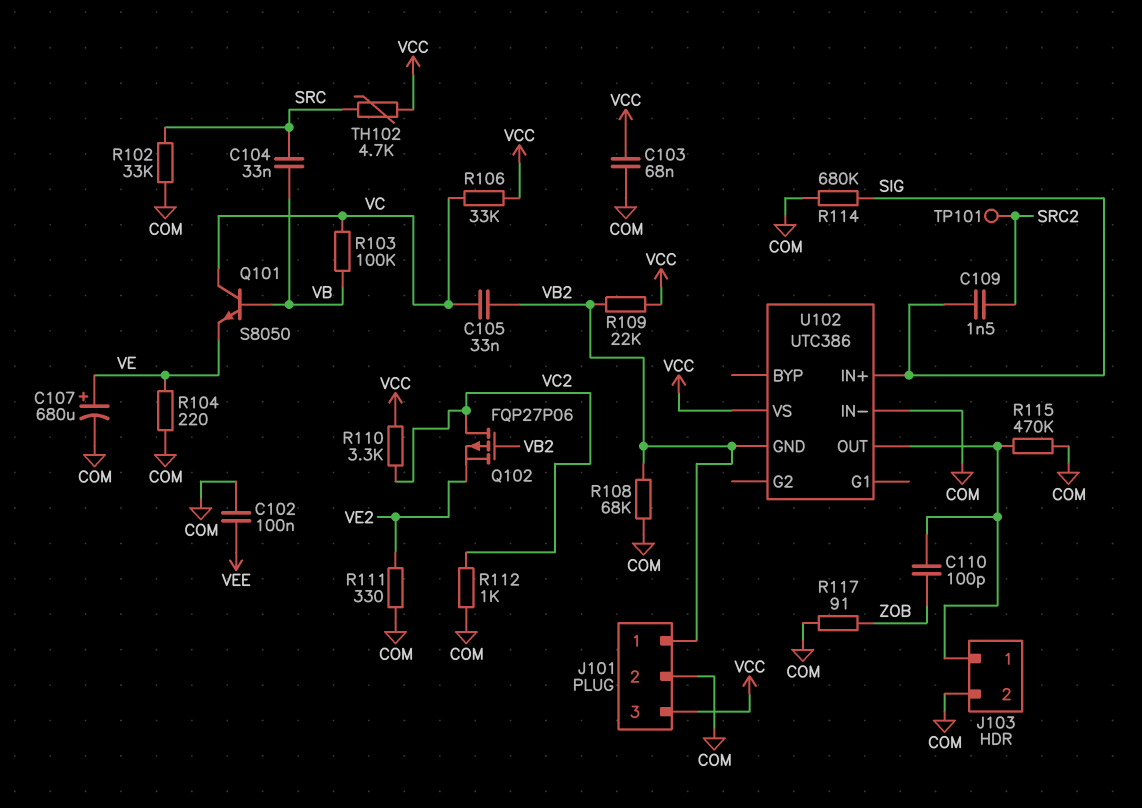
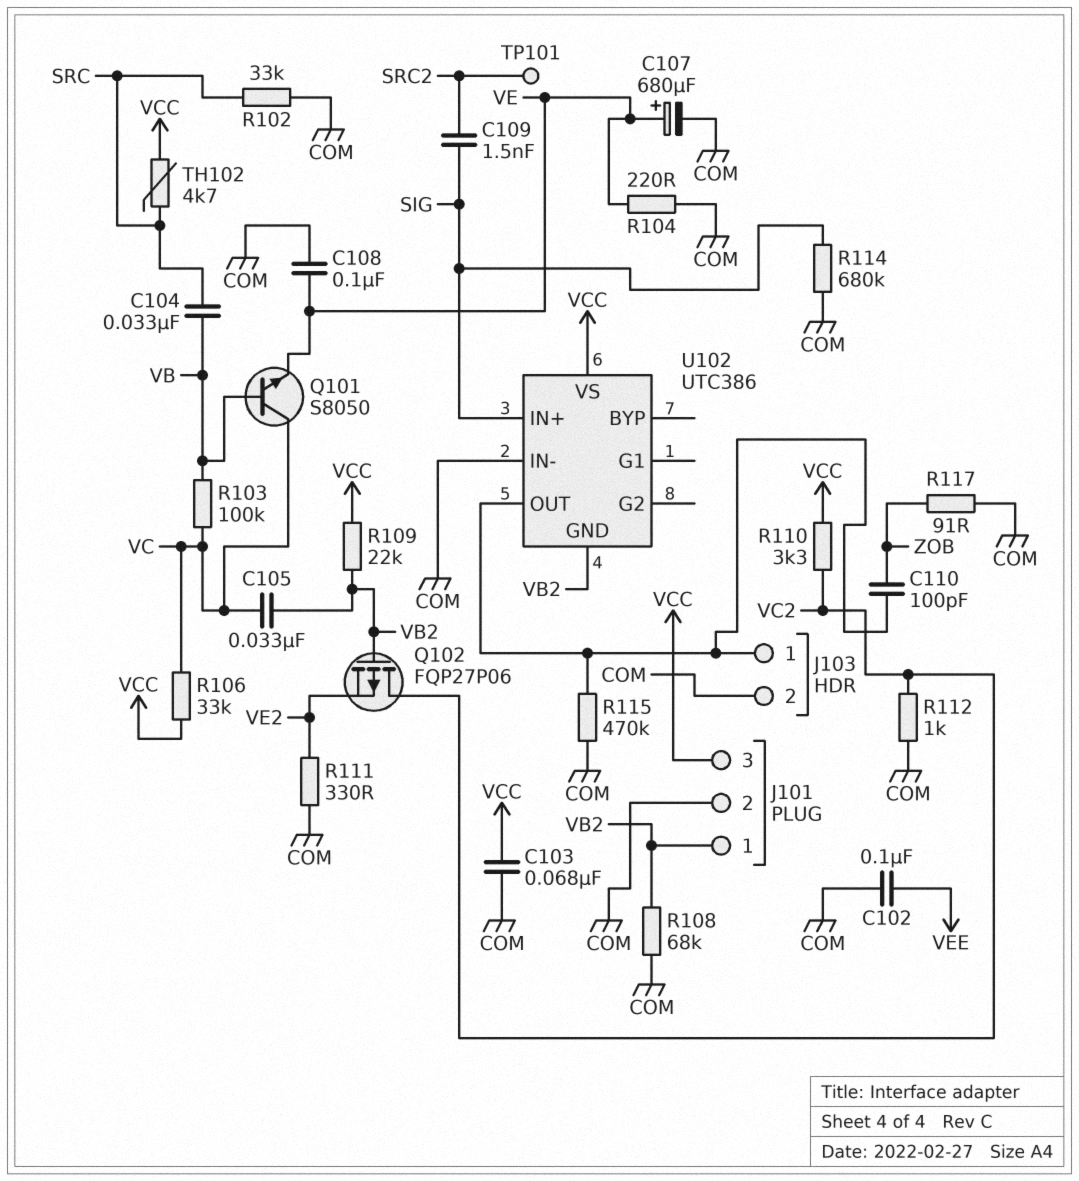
C108: none -> 100nF (COM, VE)

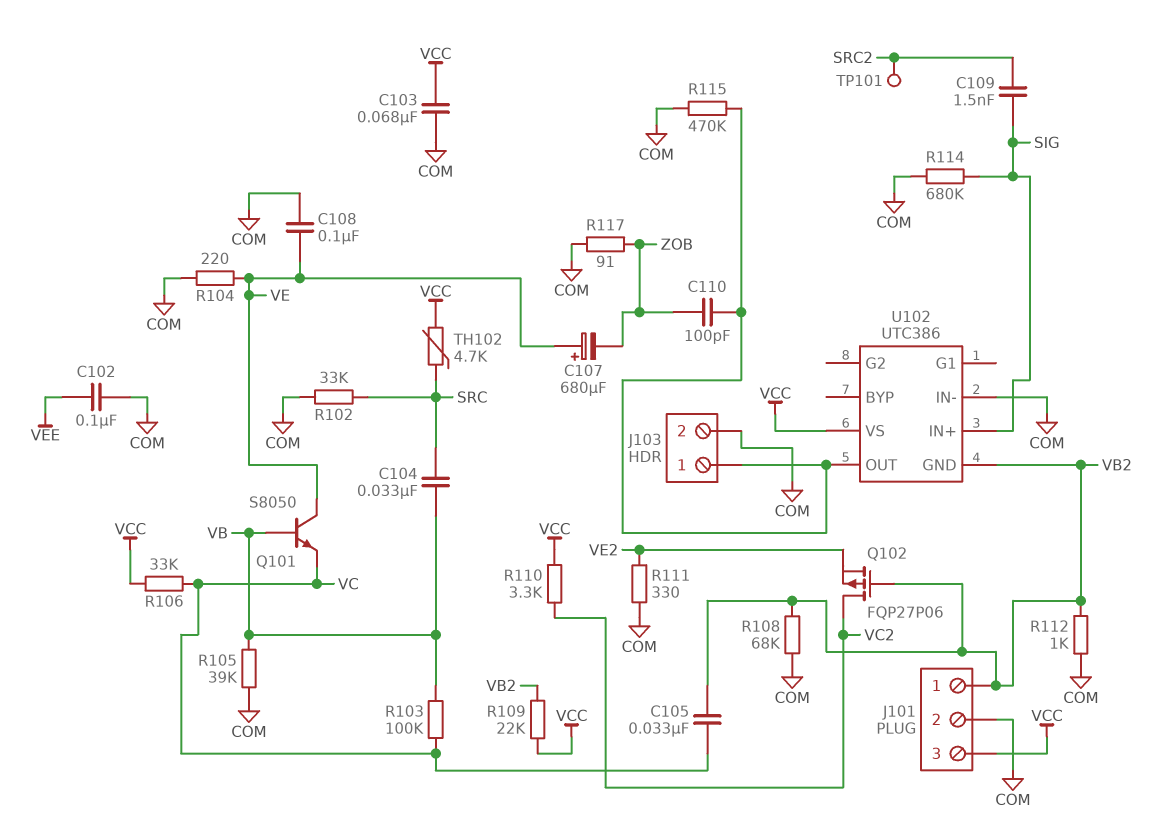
C107: 680uF (plus VE, minus COM) -> 680uF (plus VE, minus ZOB)
Q101: NPN S8050 (B VB, C VC, E VE) -> NPN S8050 (B VB, C VE, E VC)
R105: none -> 39k (COM, VB)
R112: 1k (COM, VC2) -> 1k (COM, VB2)

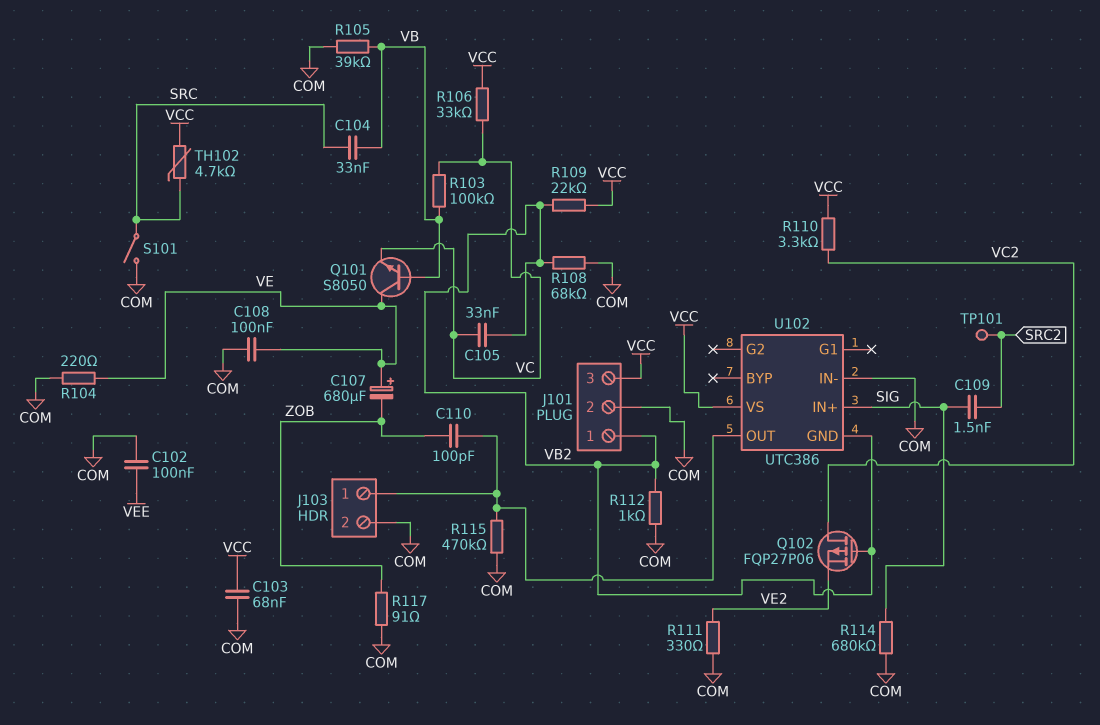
R102: 33k (COM, SRC) -> none
S101: none -> switch (COM, SRC)

